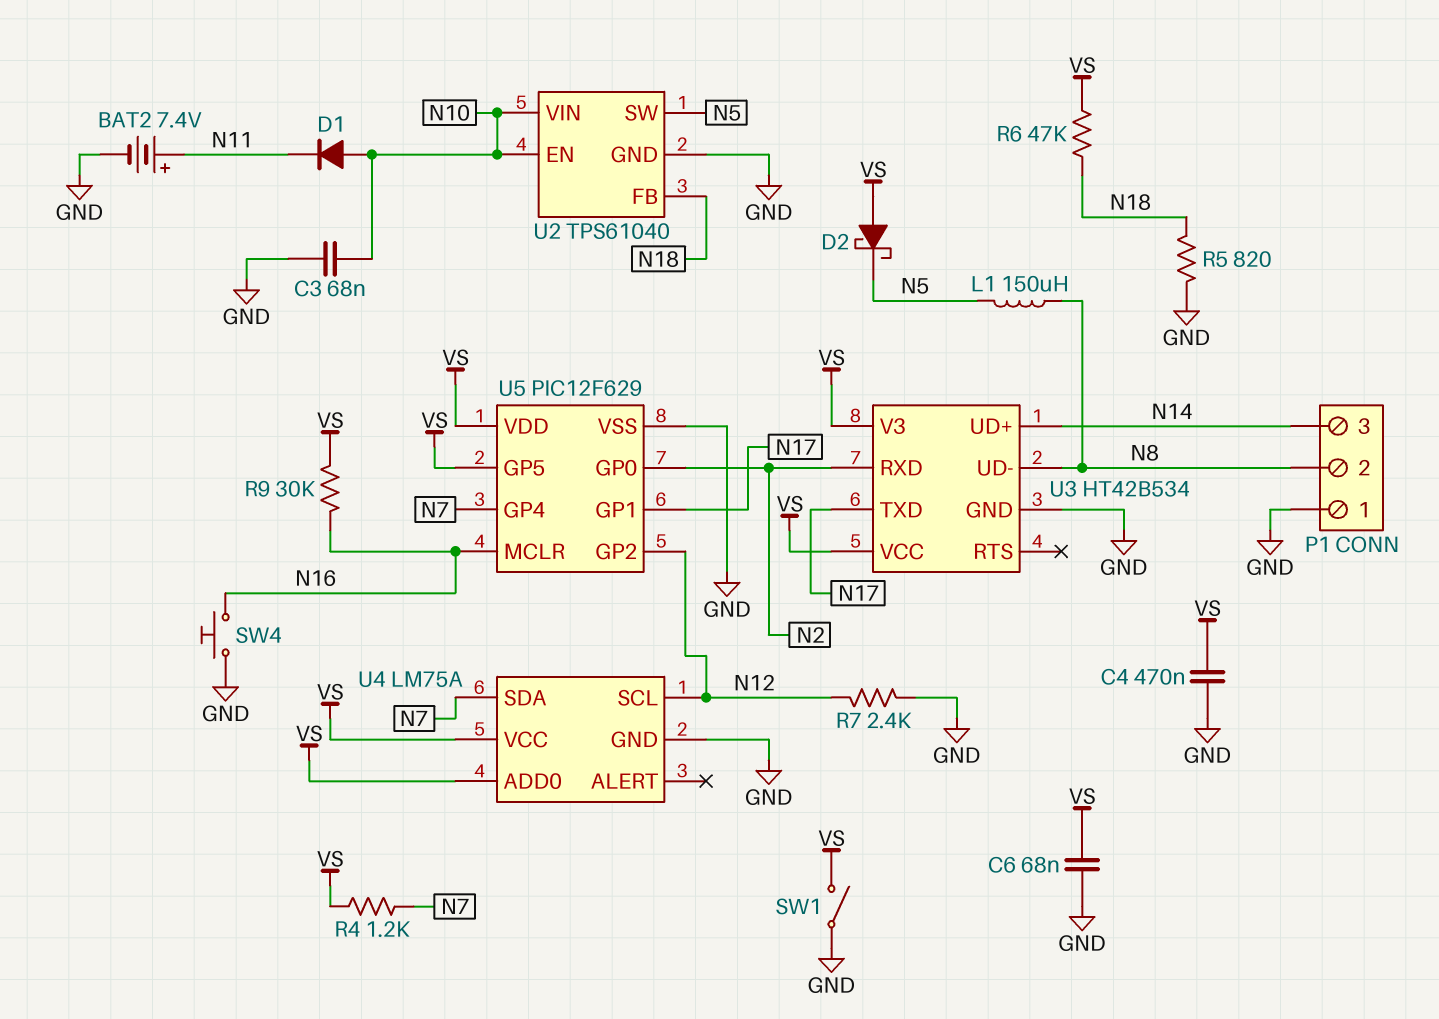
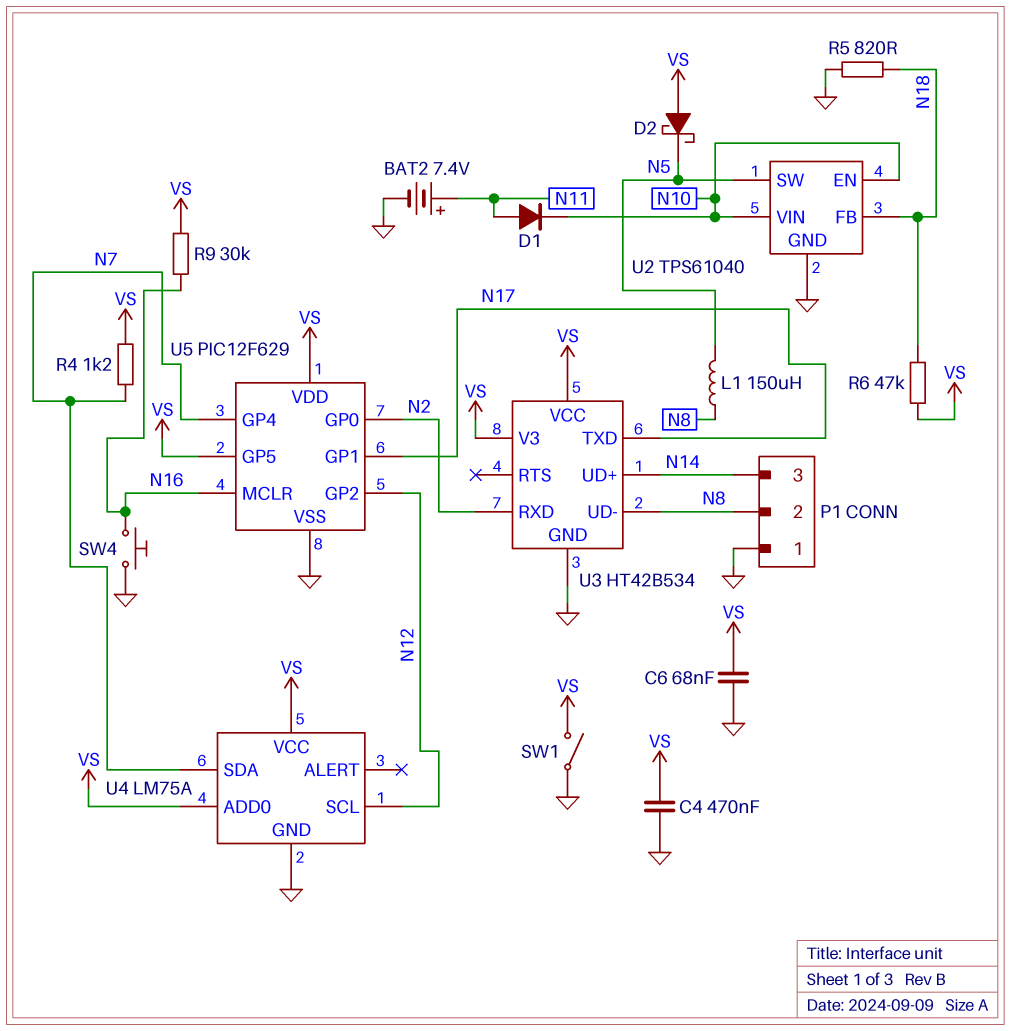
C3: 68nF (GND, N10) -> none
D1: diode (A N10, K N11) -> diode (A N11, K N10)
R7: 2.4k (GND, N12) -> none

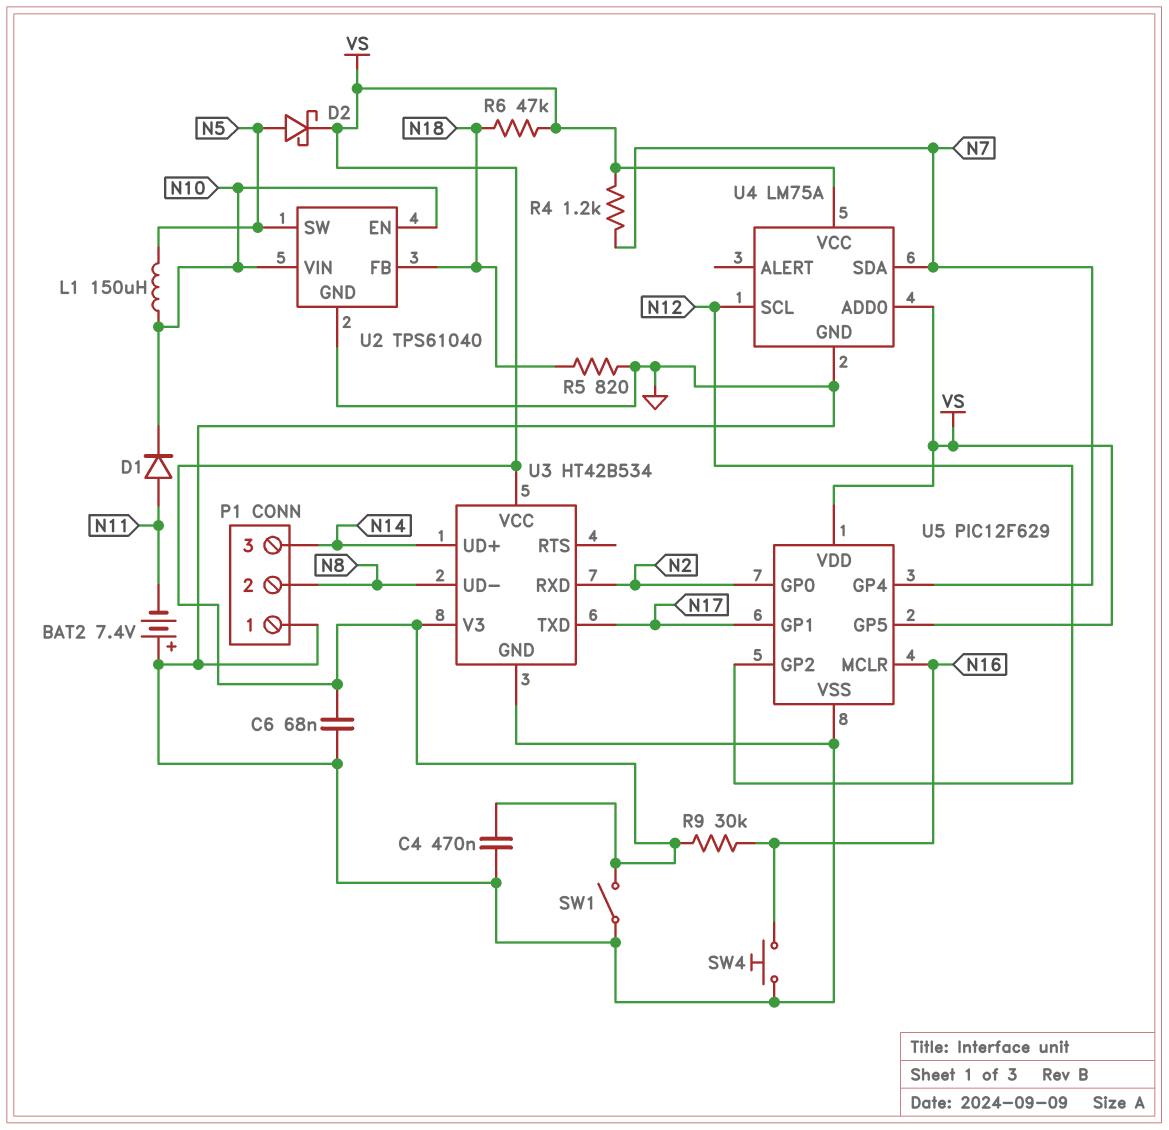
BAT2: 7.4V (plus N11, minus GND) -> 7.4V (plus GND, minus N11)
D2: schottky (A VS, K N5) -> schottky (A N5, K VS)
L1: 150uH (N5, N8) -> 150uH (N5, N10)

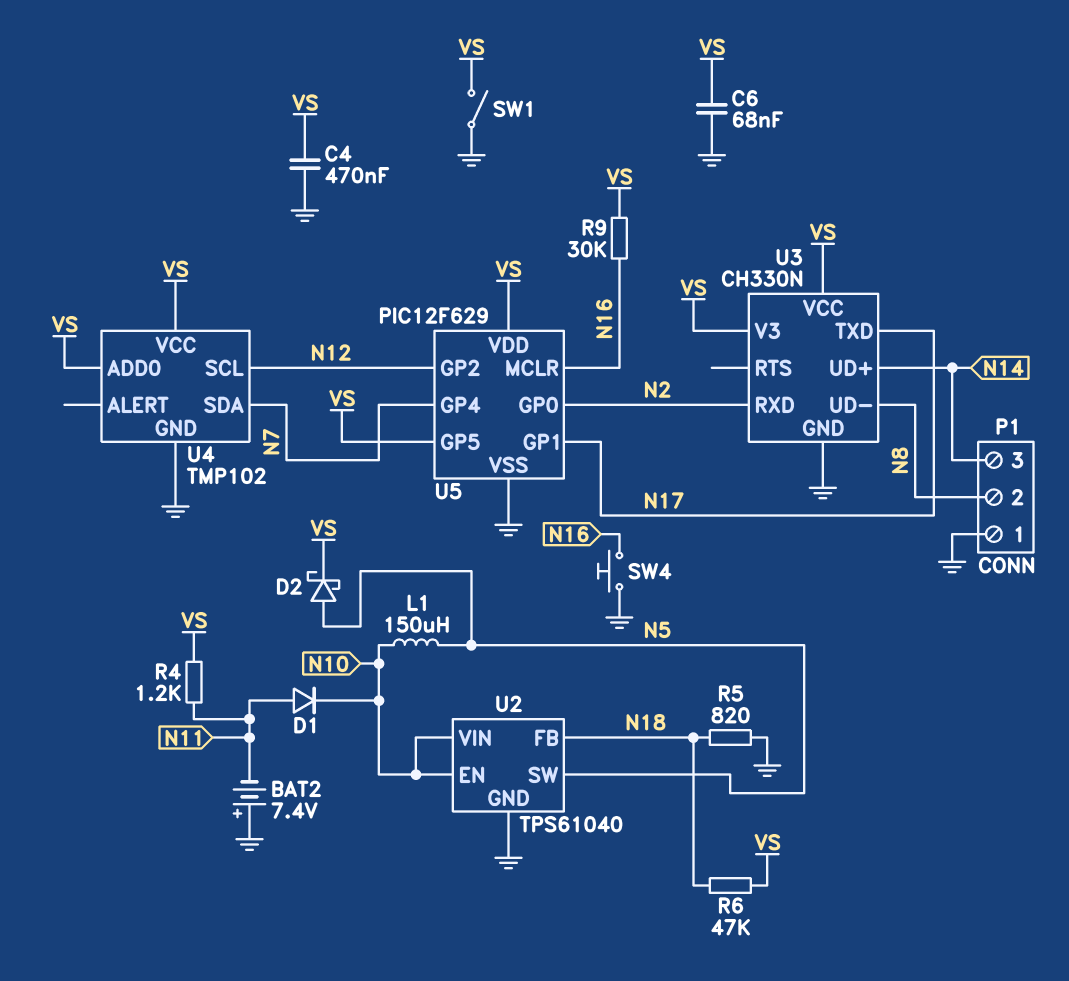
R4: 1.2k (N7, VS) -> 1.2k (N11, VS)
U3: HT42B534 -> CH330N
U4: LM75A -> TMP102

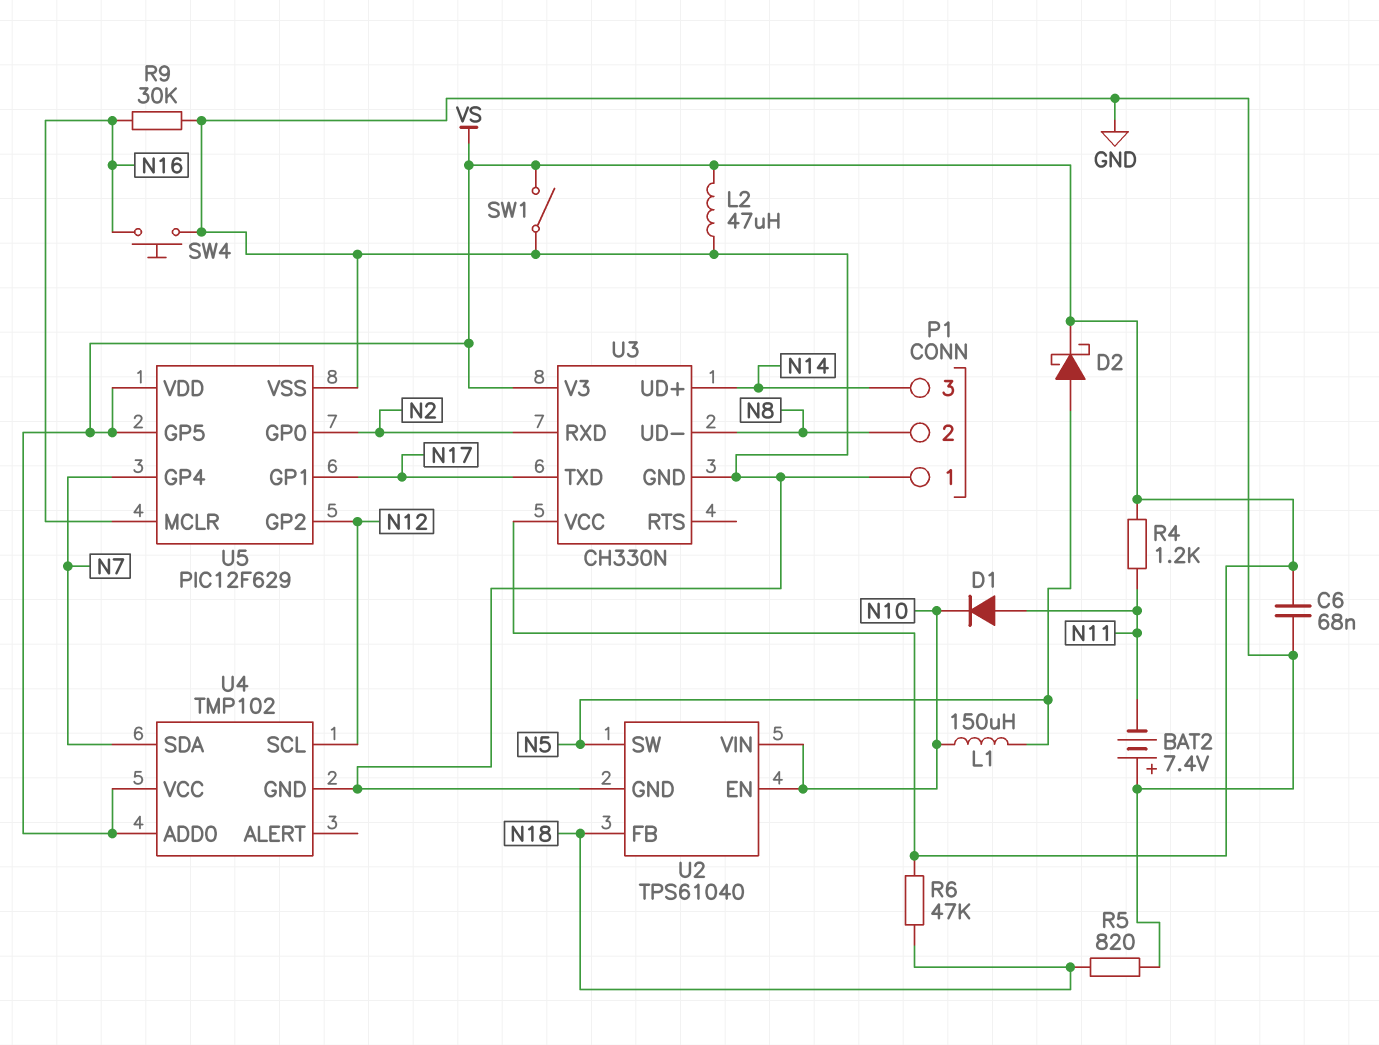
C4: 470nF (GND, VS) -> none
L2: none -> 47uH (GND, VS)
R9: 30k (N16, VS) -> 30k (GND, N16)

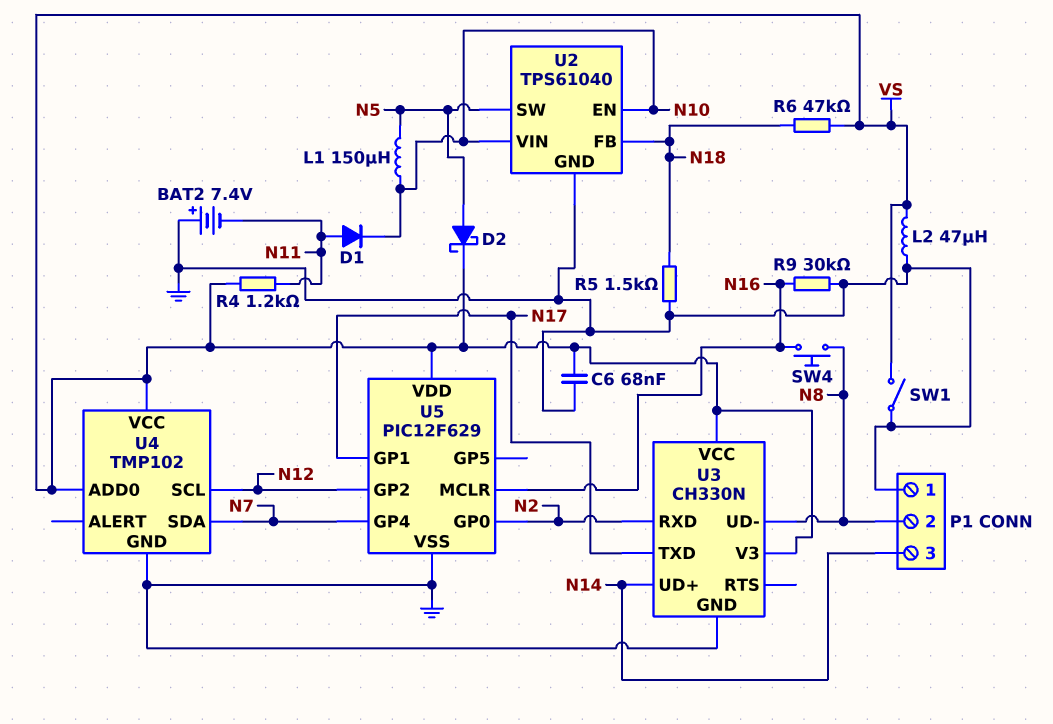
R5: 820 (GND, N18) -> 1.5k (GND, N18)
SW4: button (GND, N16) -> button (N8, N16)
U5 pin GP5: VS -> none

